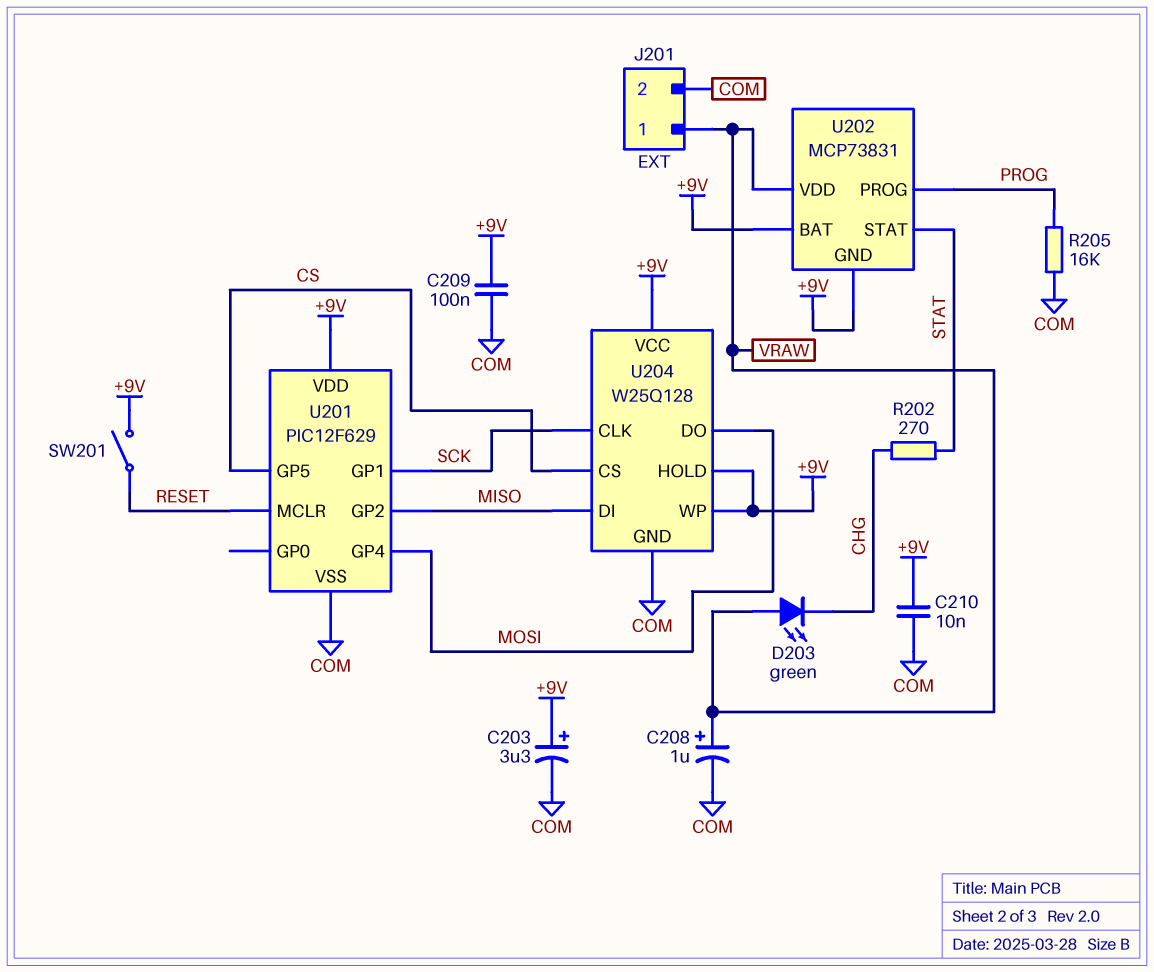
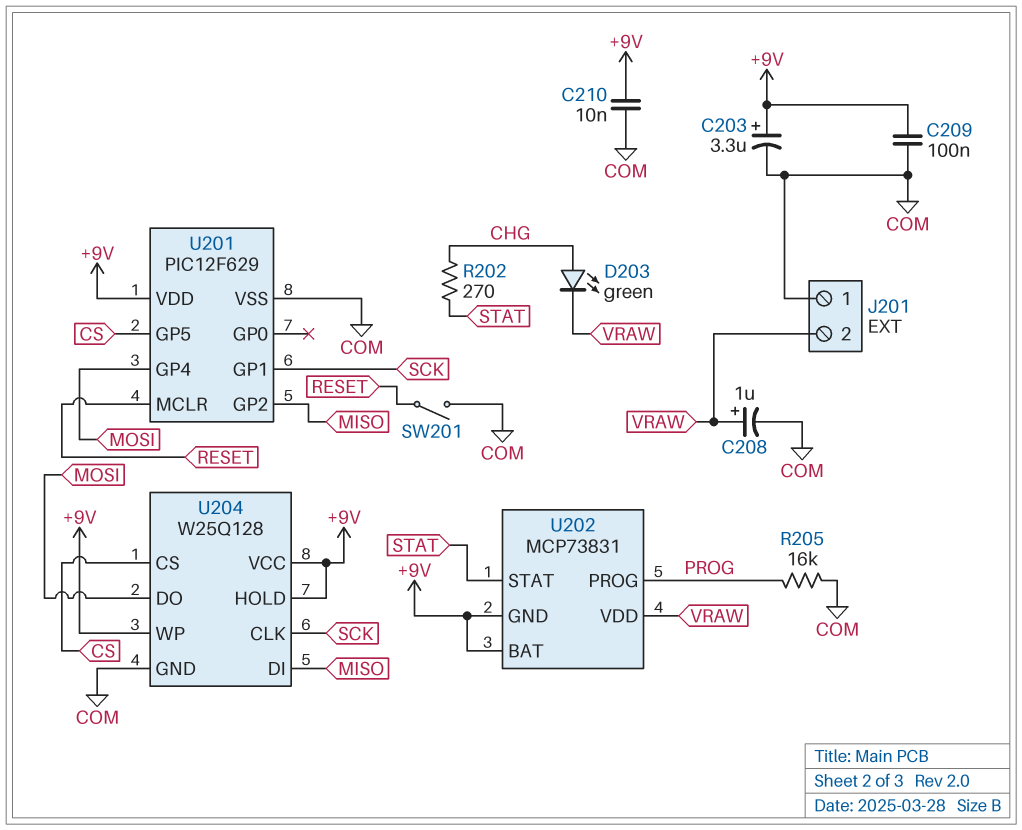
D203: LED green (A VRAW, K CHG) -> LED green (A CHG, K VRAW)
J201 pin 1: VRAW -> COM
J201 pin 2: COM -> VRAW
SW201: switch (+9V, RESET) -> switch (COM, RESET)

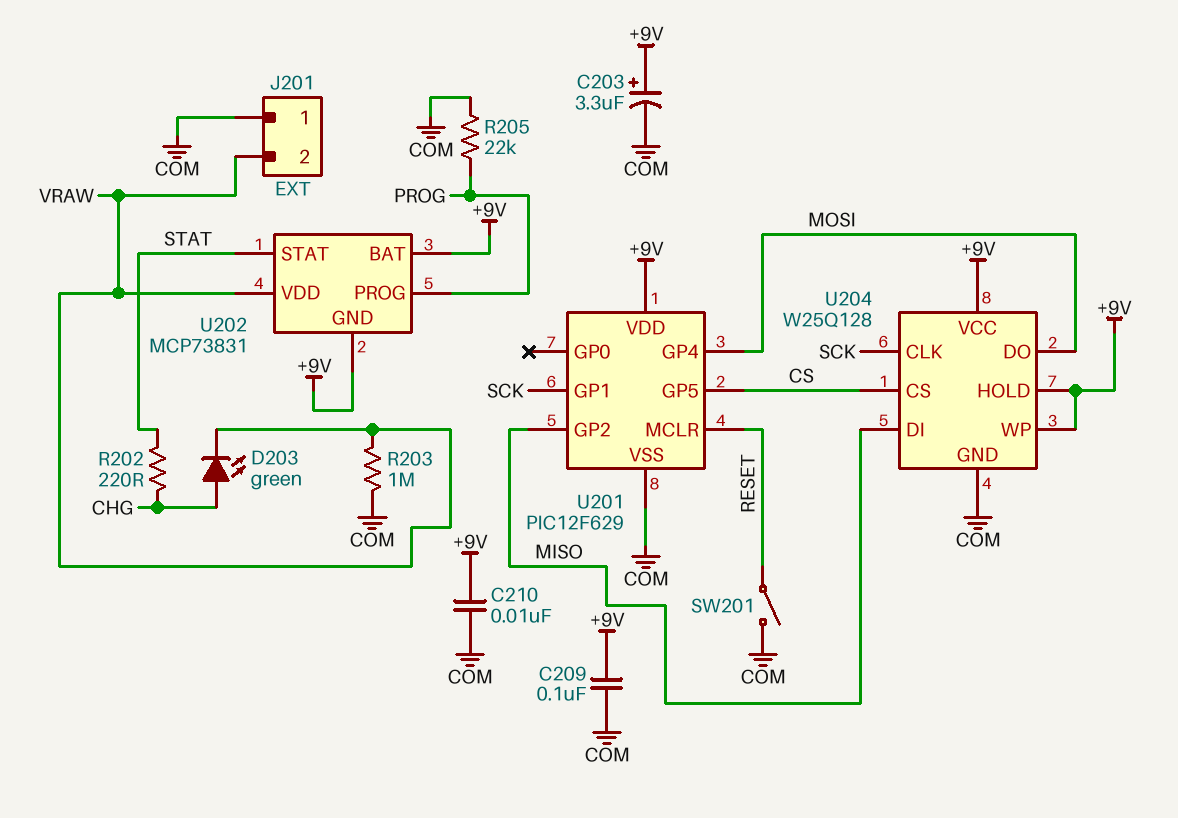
C208: 1uF (plus VRAW, minus COM) -> none
R202: 270 (CHG, STAT) -> 220 (CHG, STAT)
R203: none -> 1M (COM, VRAW)
R205: 16k (COM, PROG) -> 22k (COM, PROG)

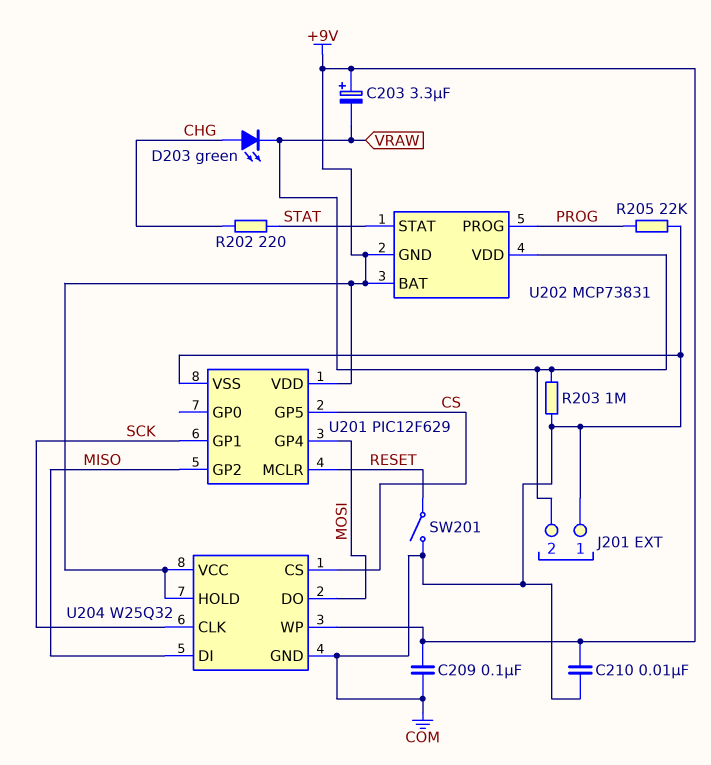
C203: 3.3uF (plus +9V, minus COM) -> 3.3uF (plus +9V, minus VRAW)
U204: W25Q128 -> W25Q32

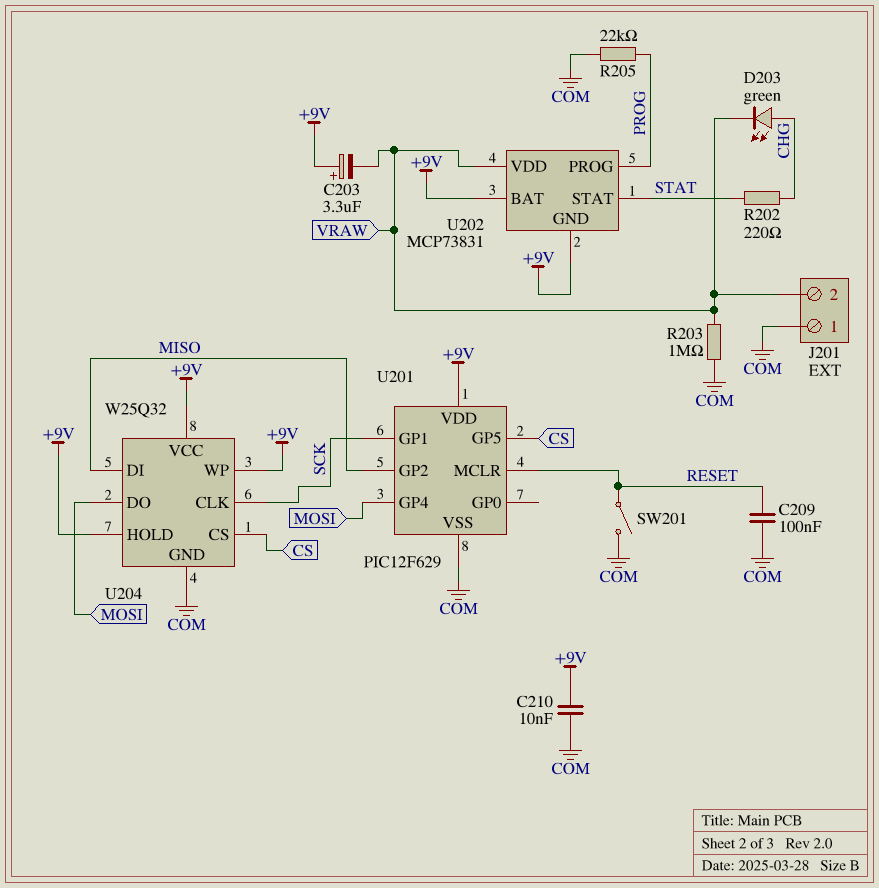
C209: 100nF (+9V, COM) -> 100nF (COM, RESET)

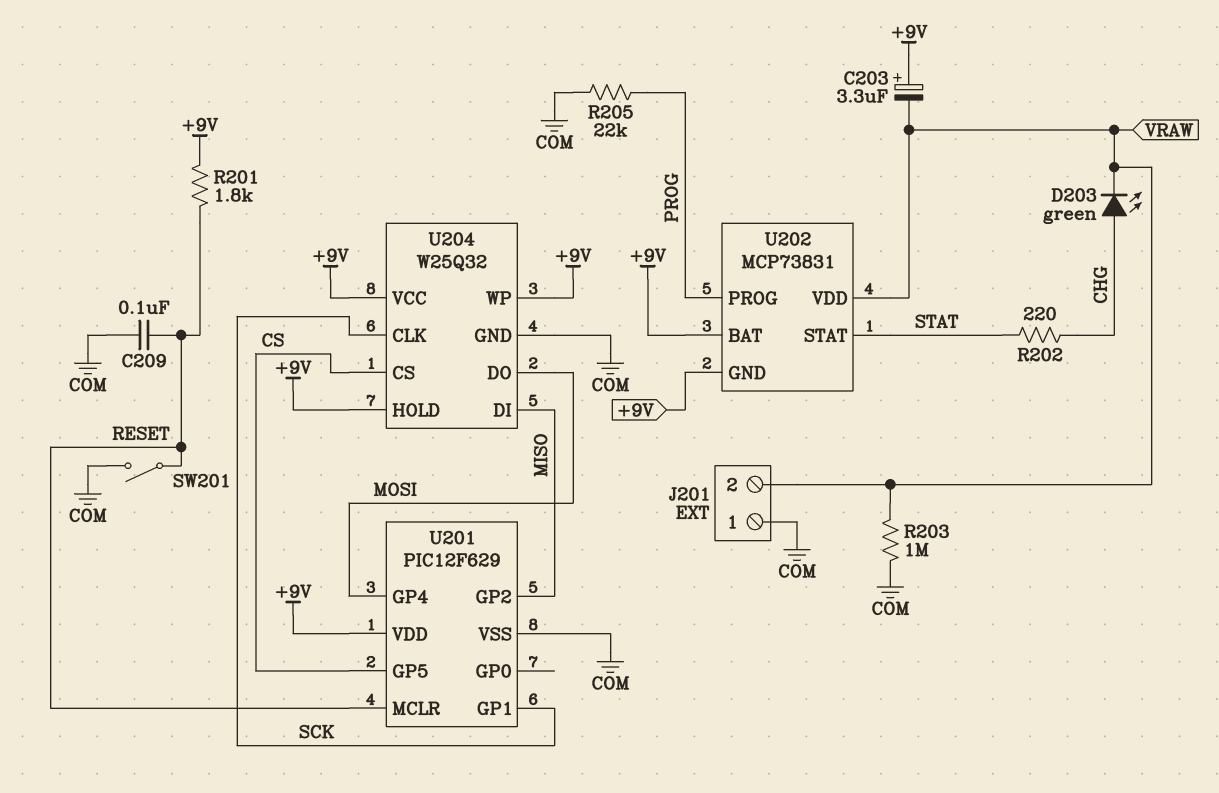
C210: 10nF (+9V, COM) -> none
R201: none -> 1.8k (+9V, RESET)

